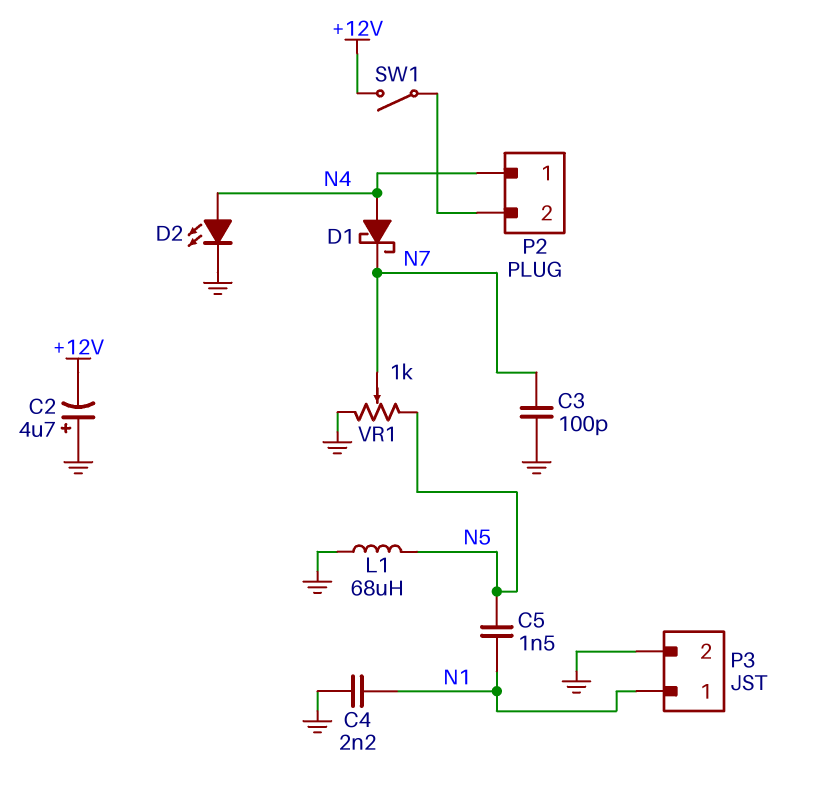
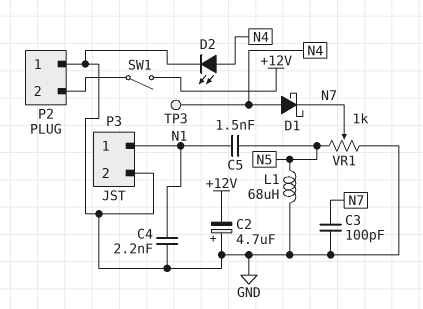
P2 pin 1: N4 -> GND
TP3: none -> test point (N4)

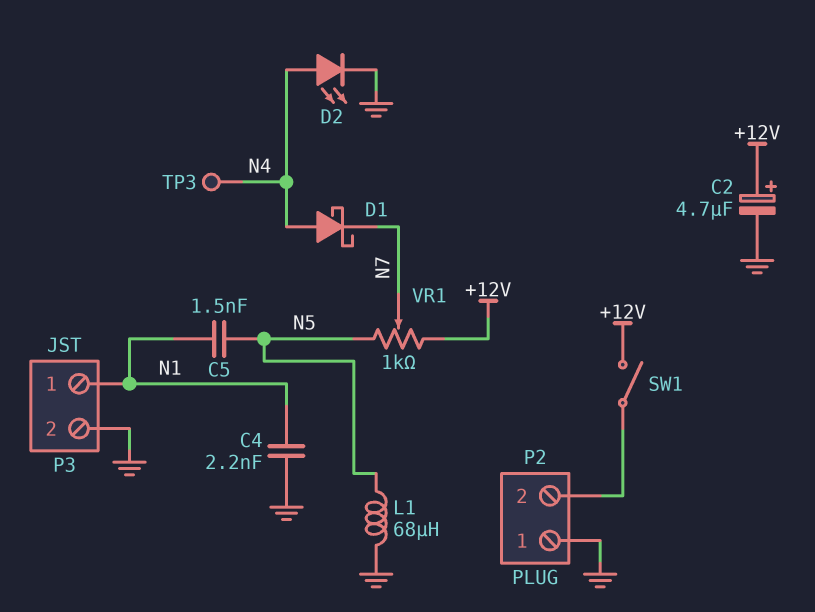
C2: 4.7uF (plus GND, minus +12V) -> 4.7uF (plus +12V, minus GND)
C3: 100pF (GND, N7) -> none
VR1: 1k (GND, N5, wiper N7) -> 1k (+12V, N5, wiper N7)

